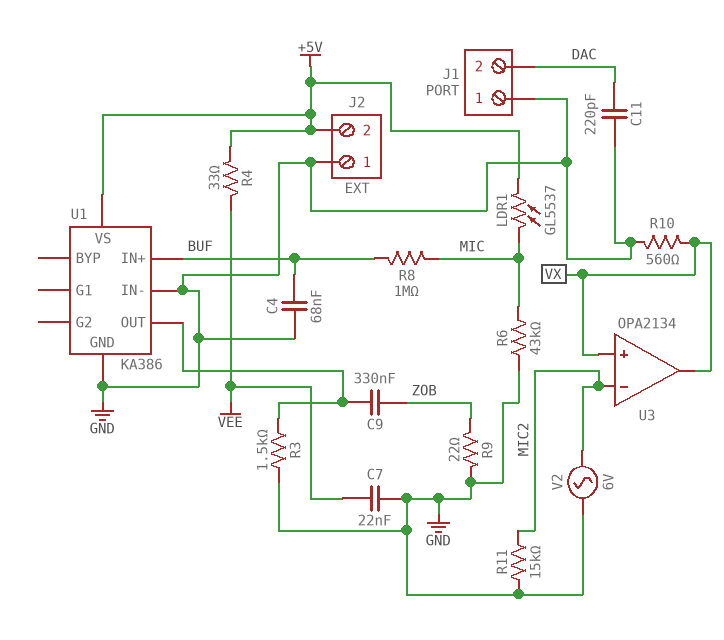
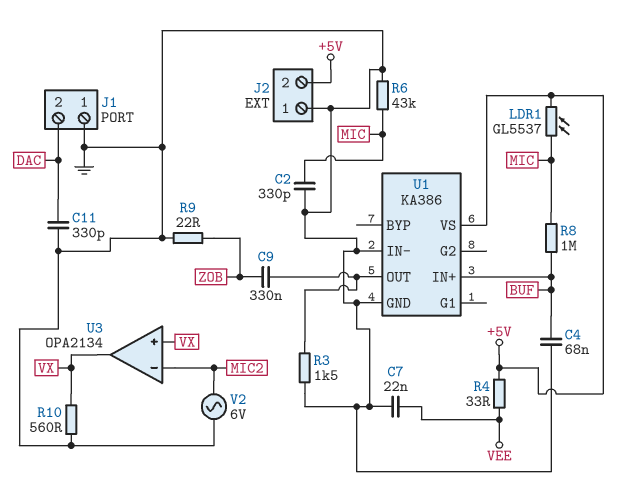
C2: none -> 330pF (GND, MIC)
C11: 220pF (DAC, GND) -> 330pF (DAC, GND)
R11: 15k (GND, MIC2) -> none

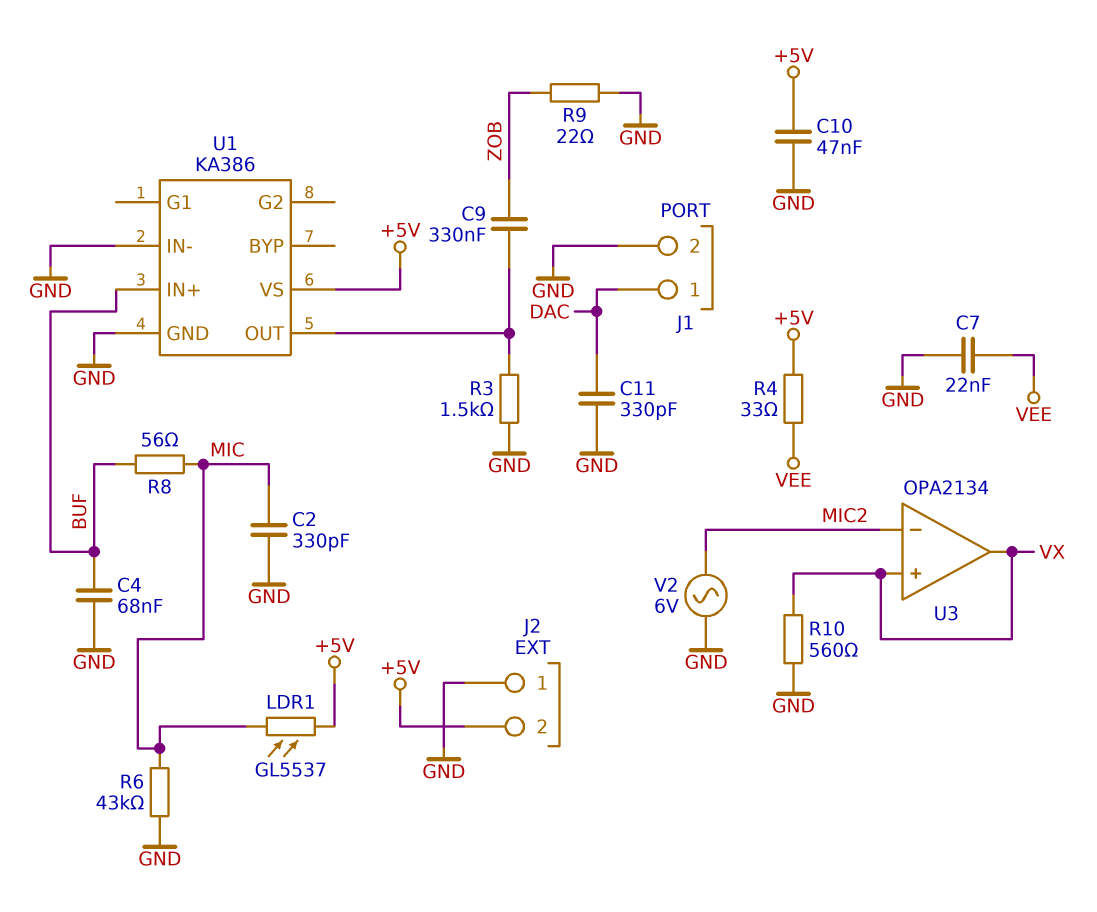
C10: none -> 47nF (+5V, GND)
J1 pin 1: GND -> DAC
J1 pin 2: DAC -> GND
R8: 1M (BUF, MIC) -> 56 (BUF, MIC)

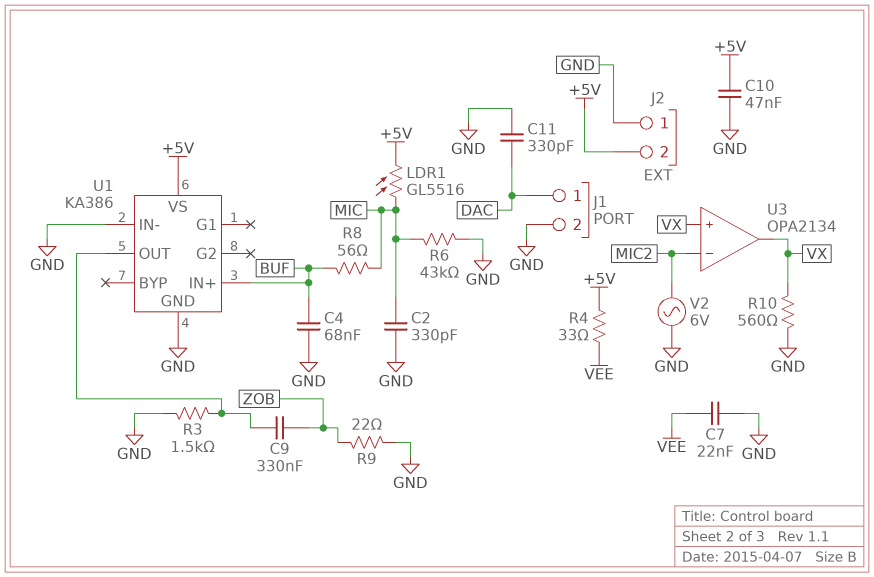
LDR1: GL5537 (+5V, MIC) -> GL5516 (+5V, MIC)

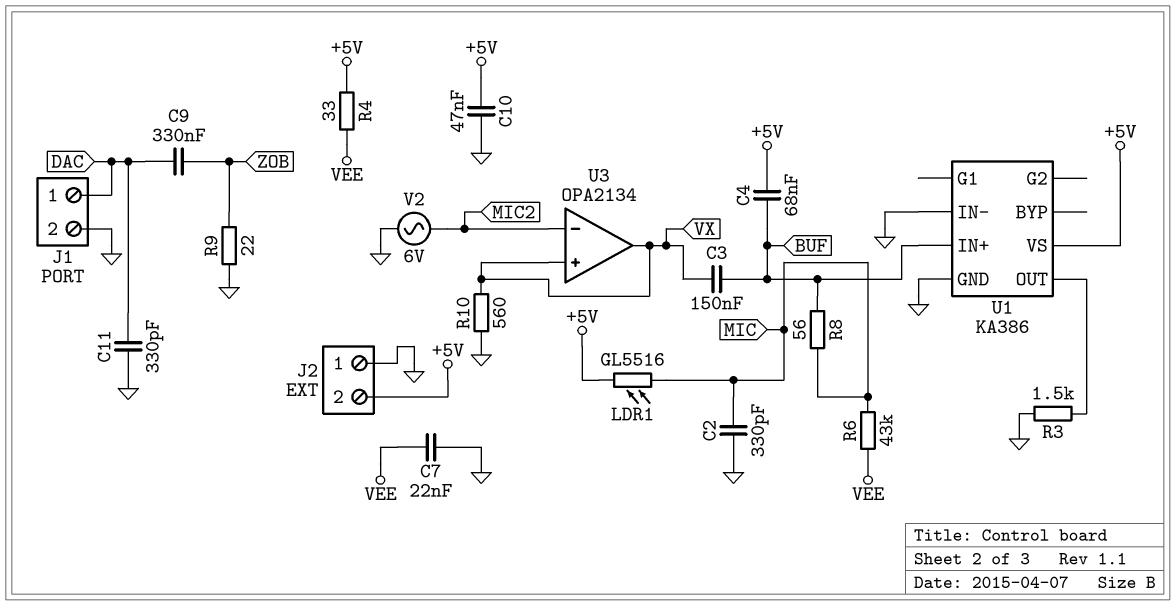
C3: none -> 150nF (BUF, VX)
C4: 68nF (BUF, GND) -> 68nF (+5V, BUF)
C9: 330nF (U1/OUT, ZOB) -> 330nF (DAC, ZOB)
R6: 43k (GND, MIC) -> 43k (MIC, VEE)

